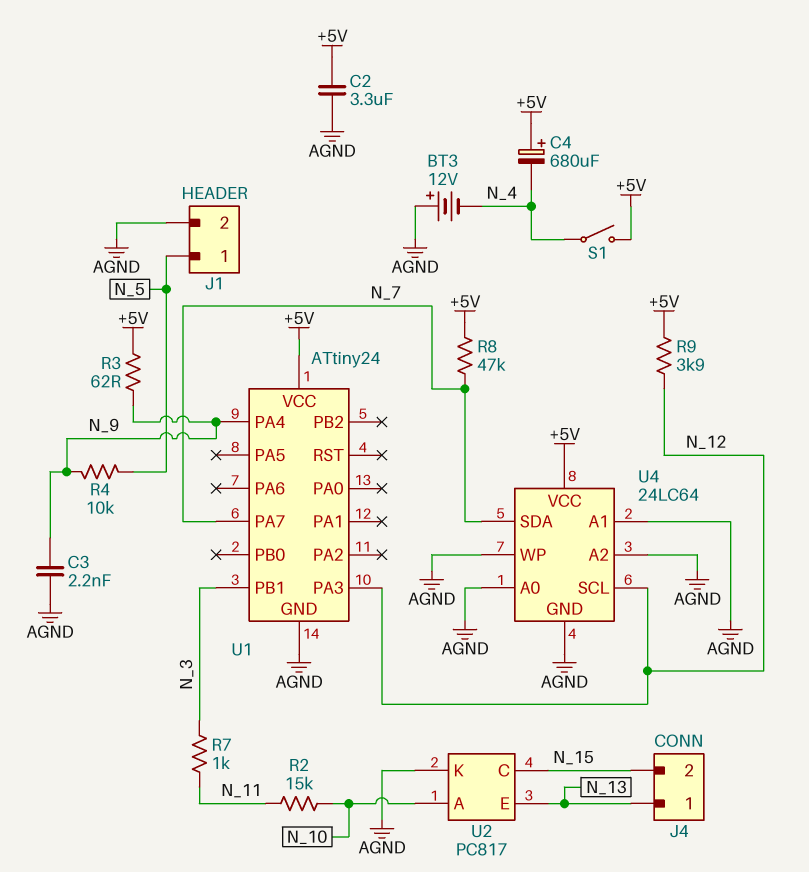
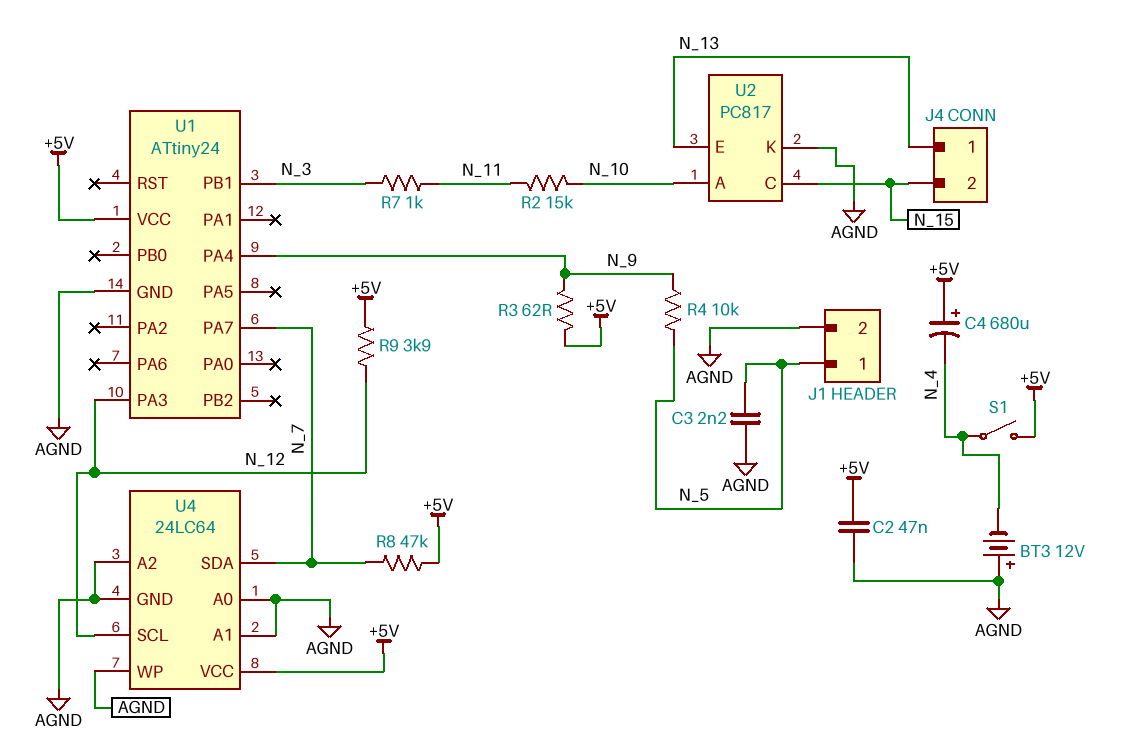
C2: 3.3uF (+5V, AGND) -> 47nF (+5V, AGND)
C3: 2.2nF (AGND, N_9) -> 2.2nF (AGND, N_5)

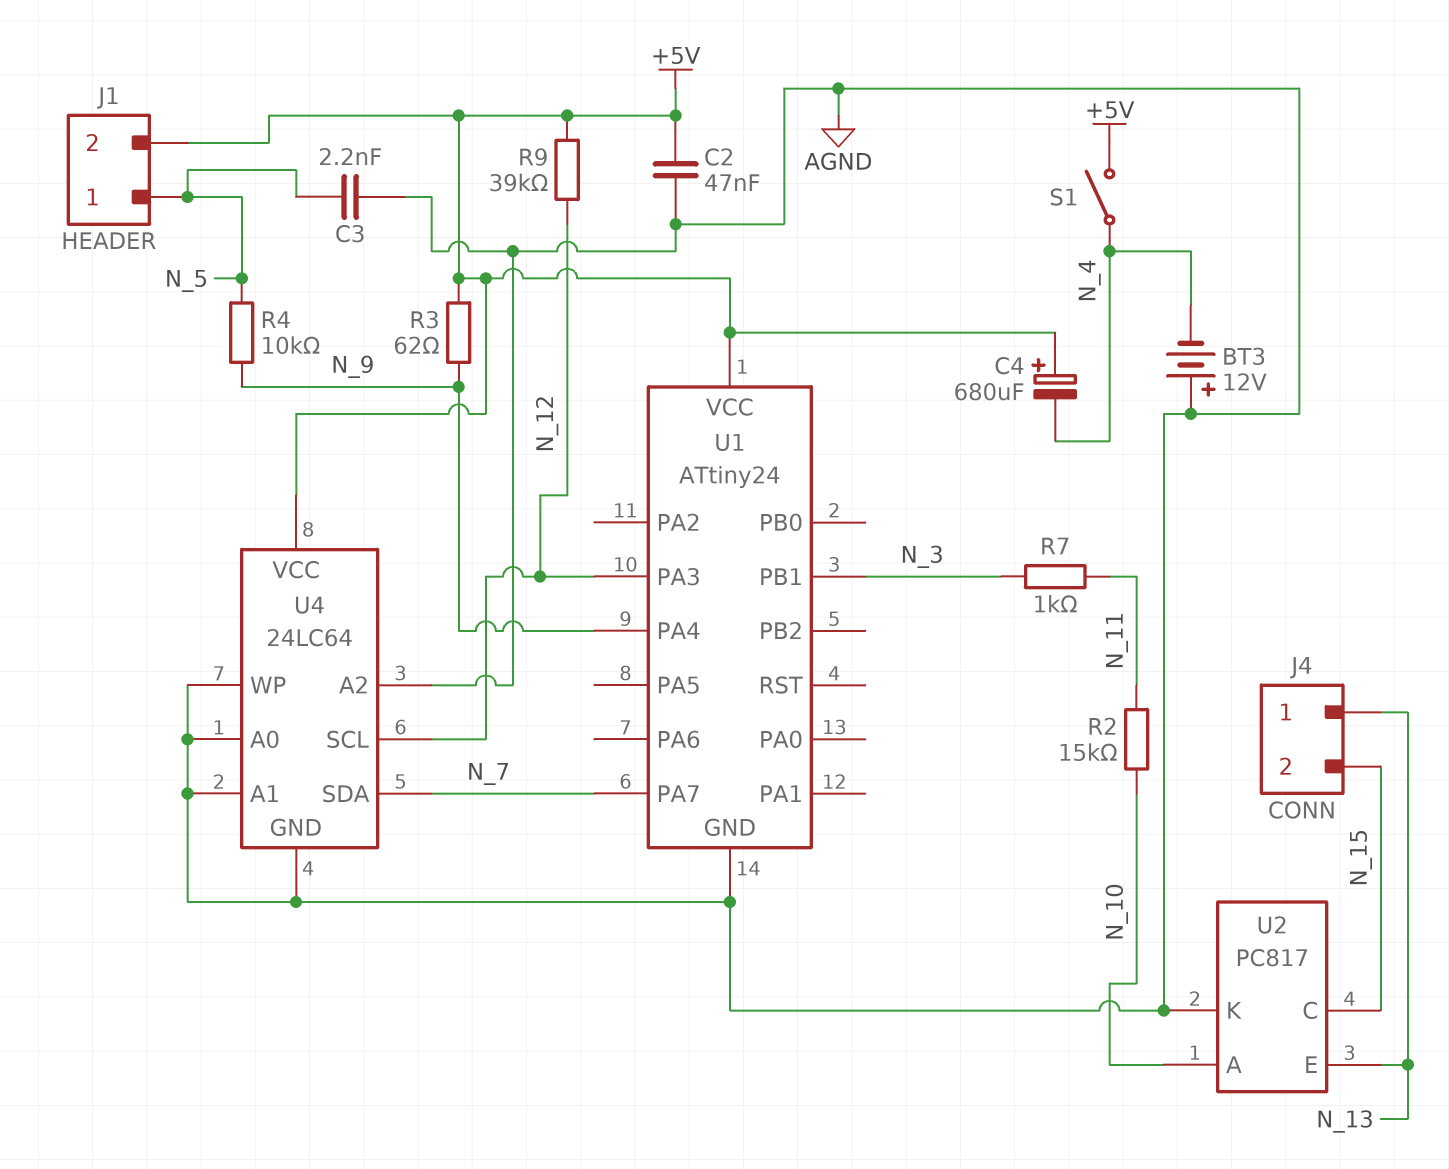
J1 pin 2: AGND -> +5V
R8: 47k (+5V, N_7) -> none
R9: 3.9k (+5V, N_12) -> 39k (+5V, N_12)

